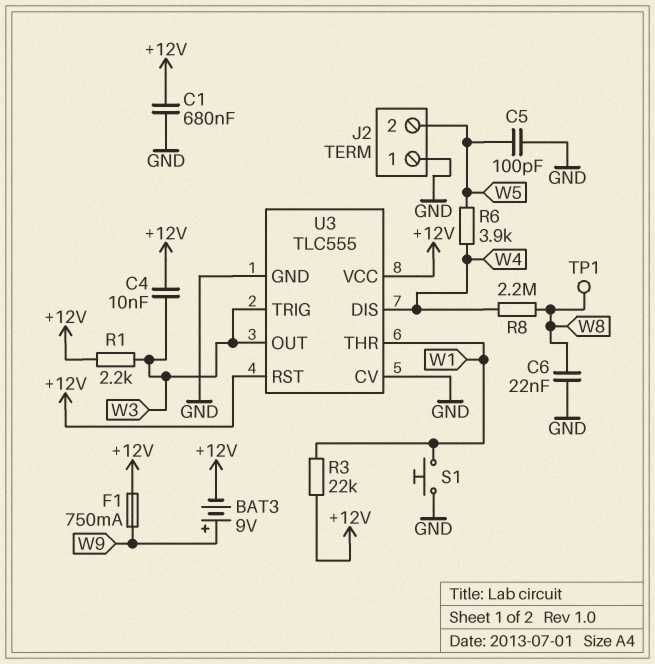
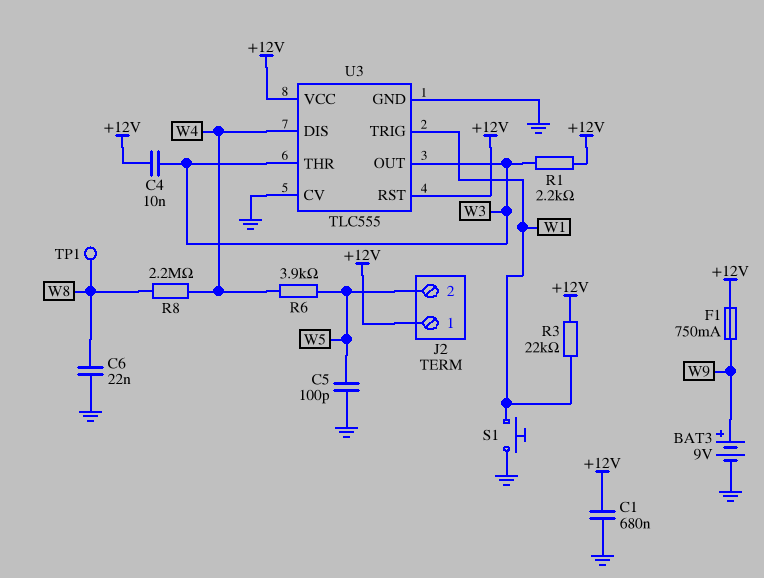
BAT3: 9V (plus W9, minus +12V) -> 9V (plus W9, minus GND)
J2 pin 1: GND -> +12V
U3 pin THR: W1 -> W3
U3 pin TRIG: W3 -> W1

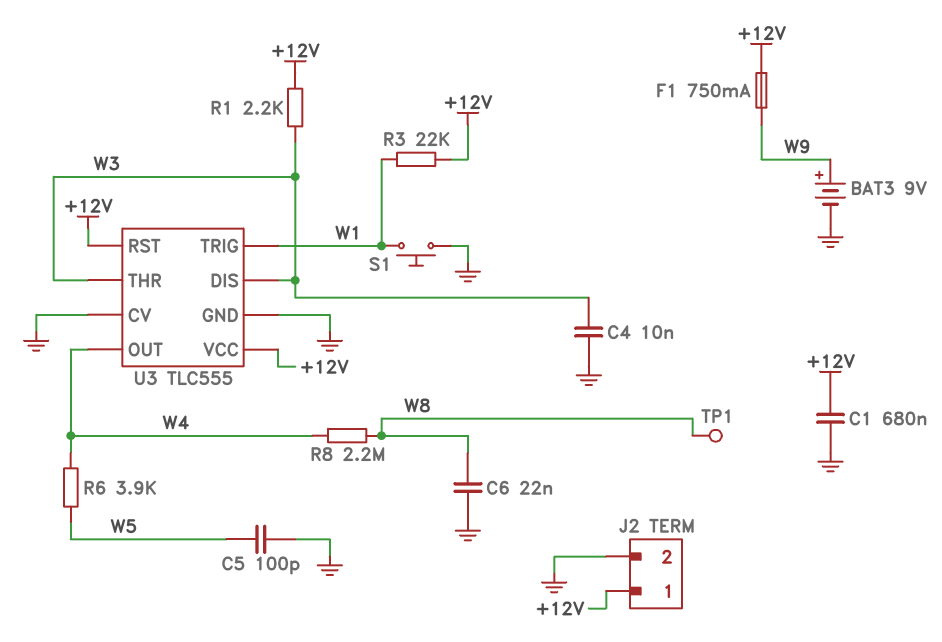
C4: 10nF (+12V, W3) -> 10nF (GND, W3)
J2 pin 2: W5 -> GND
U3 pin DIS: W4 -> W3
U3 pin OUT: W3 -> W4

